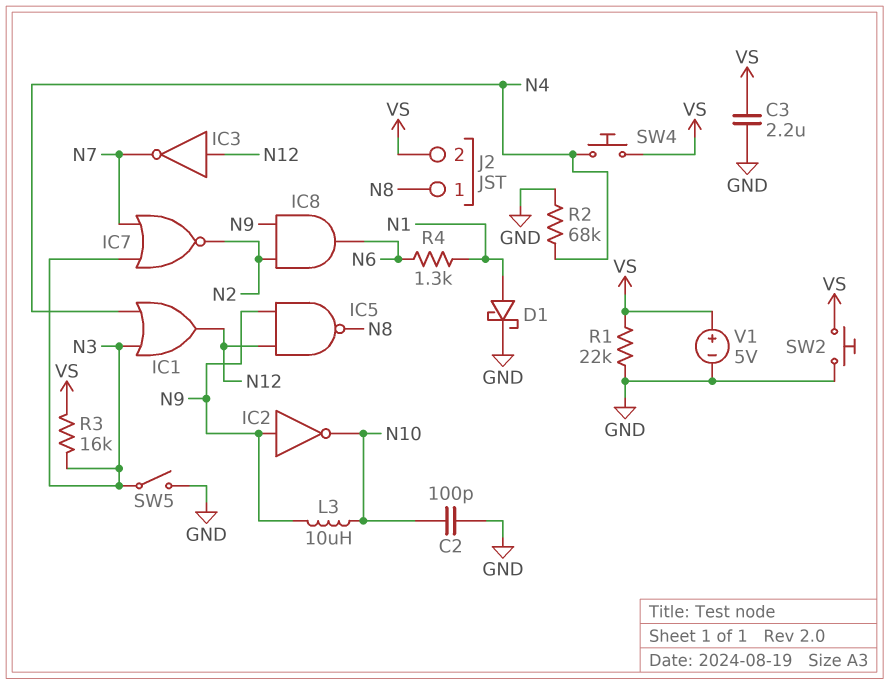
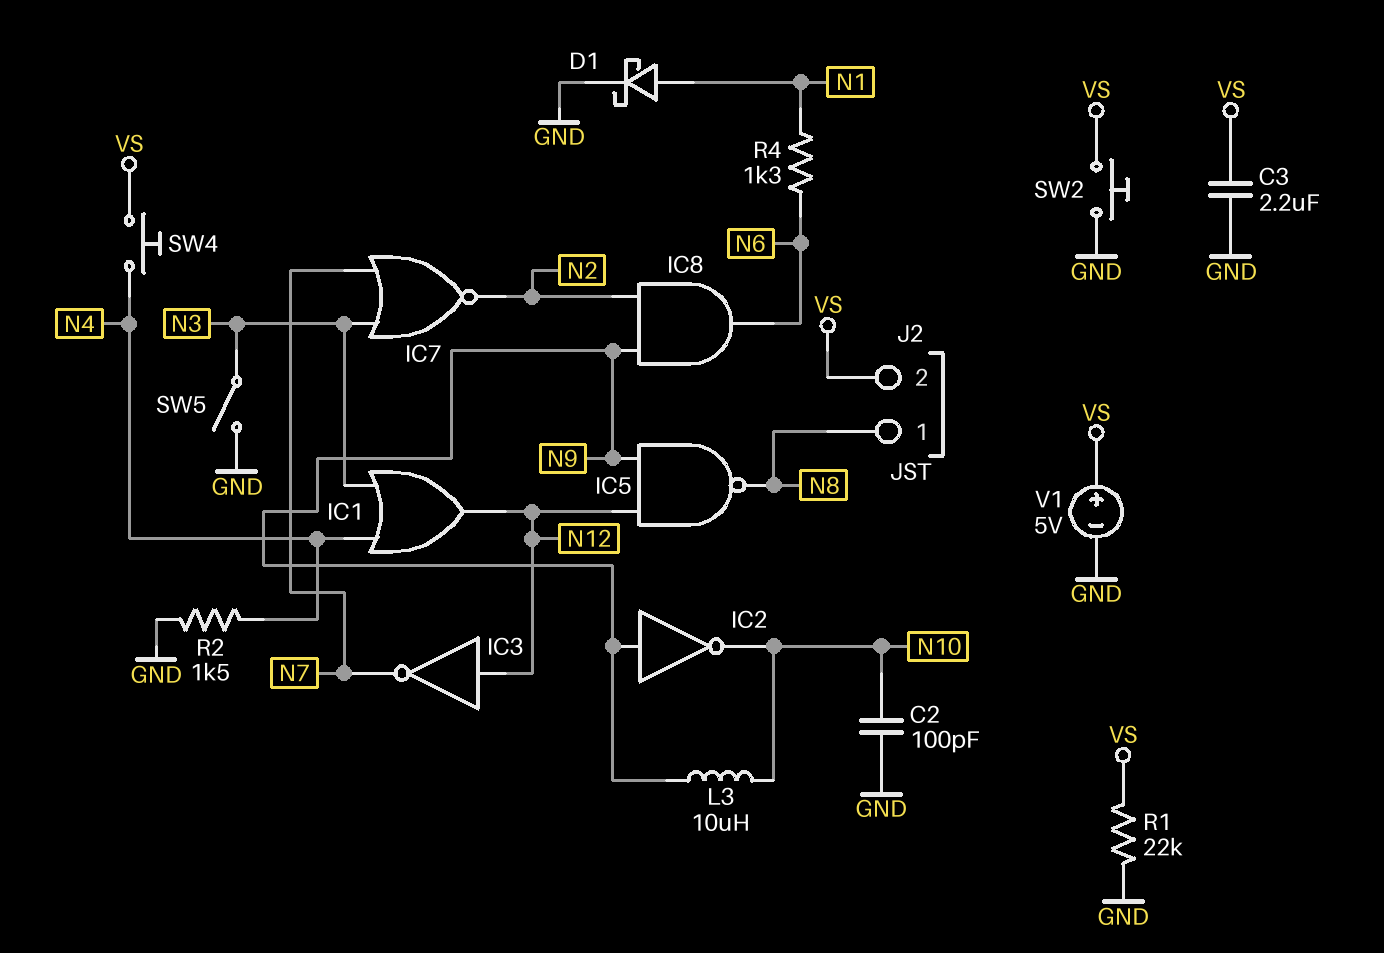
R2: 68k (GND, N4) -> 1.5k (GND, N4)
R3: 16k (N3, VS) -> none

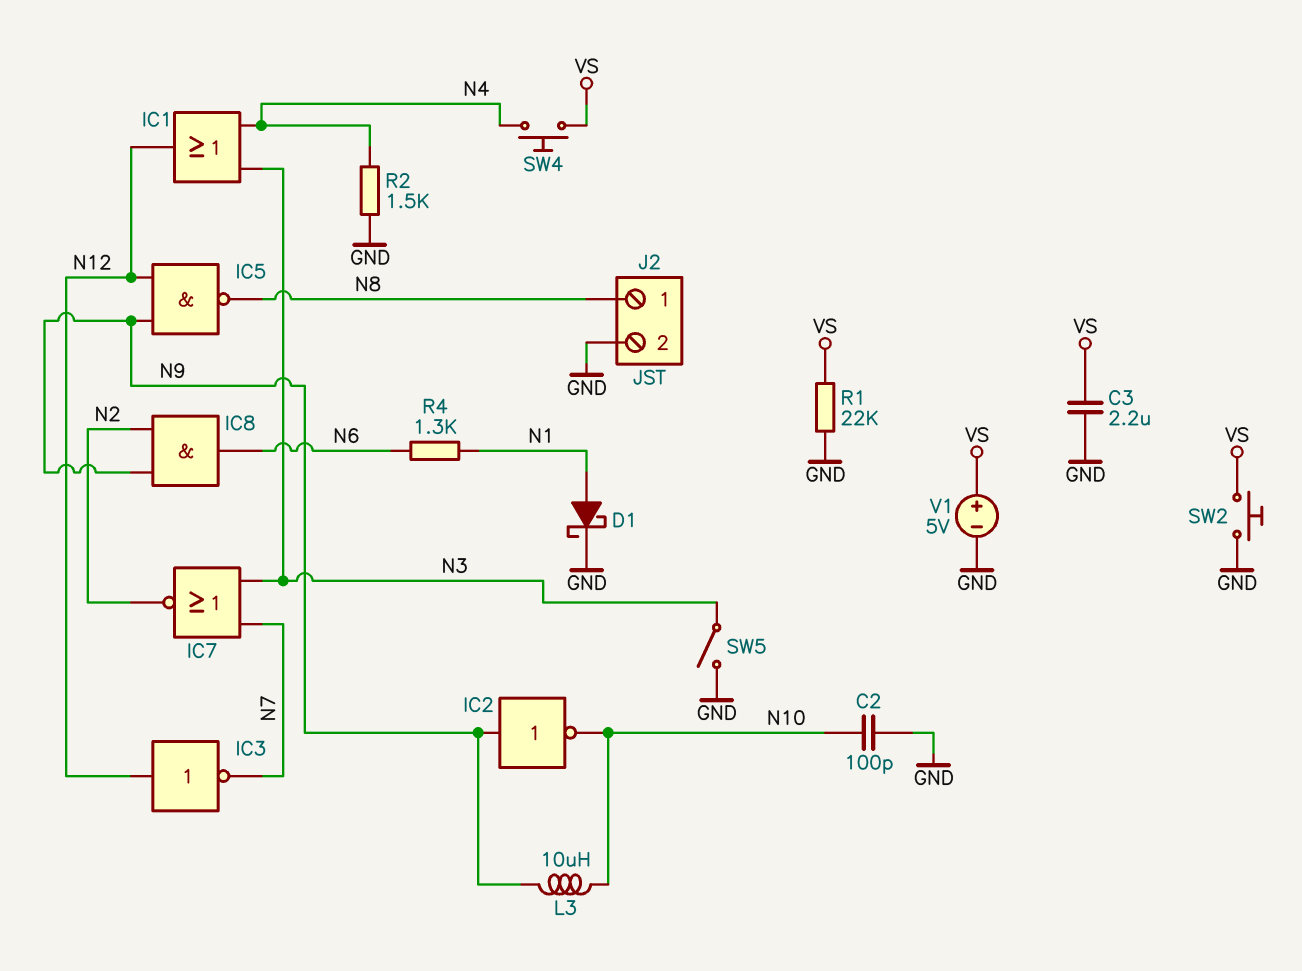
J2 pin 2: VS -> GND

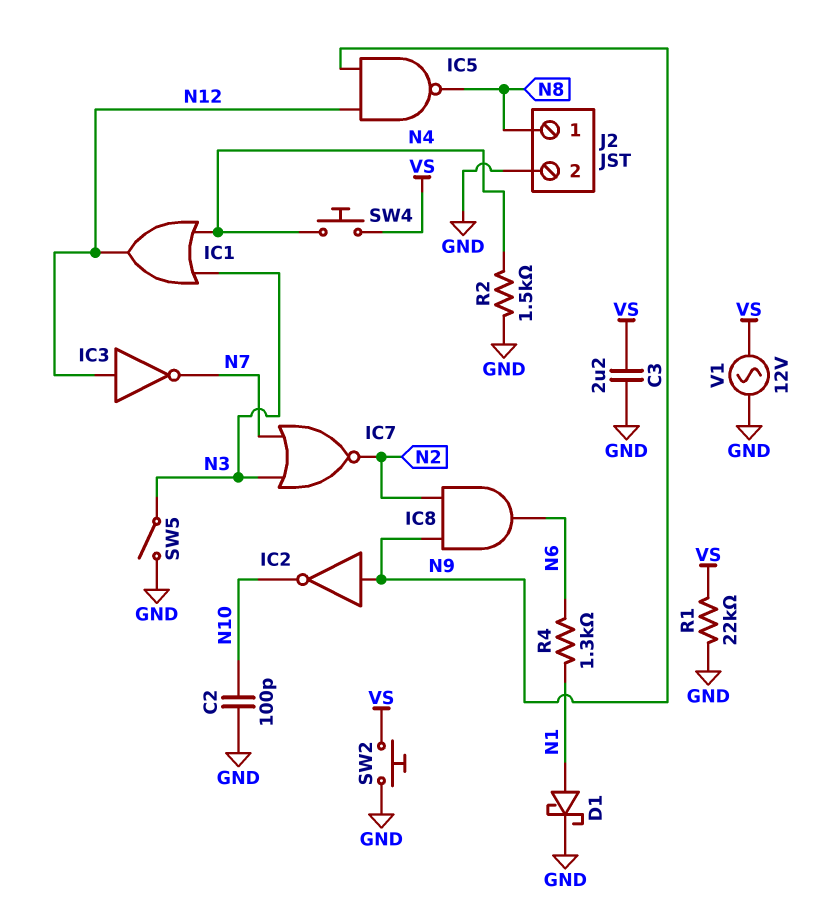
L3: 10uH (N9, N10) -> none
V1: 5V (plus VS, minus GND) -> AC 12V (GND, VS)

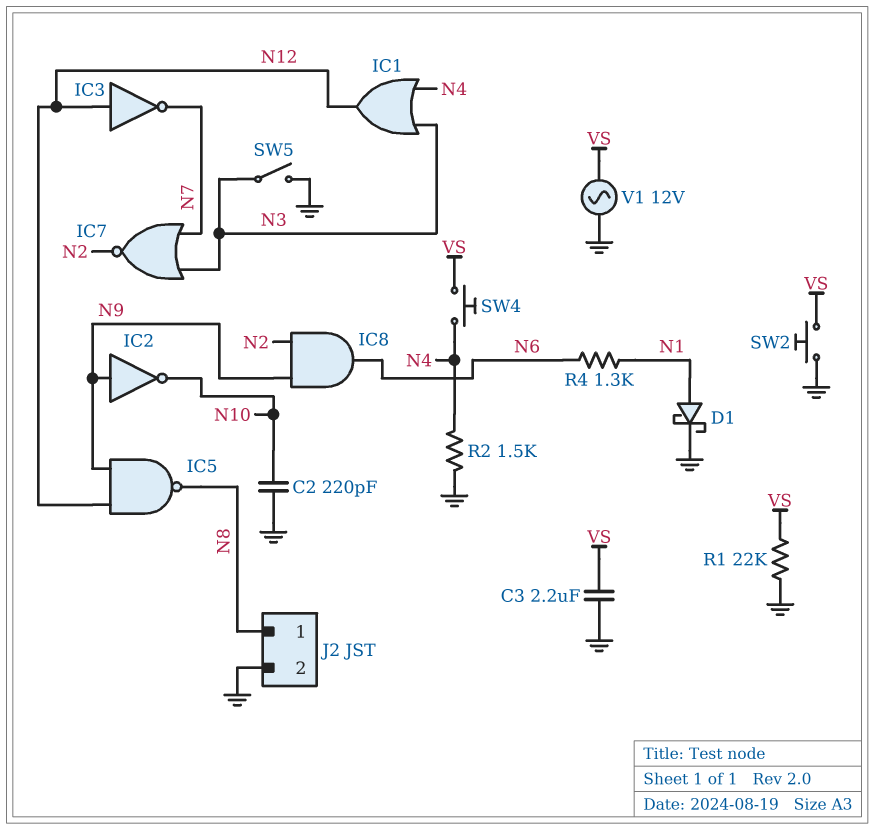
C2: 100pF (GND, N10) -> 220pF (GND, N10)

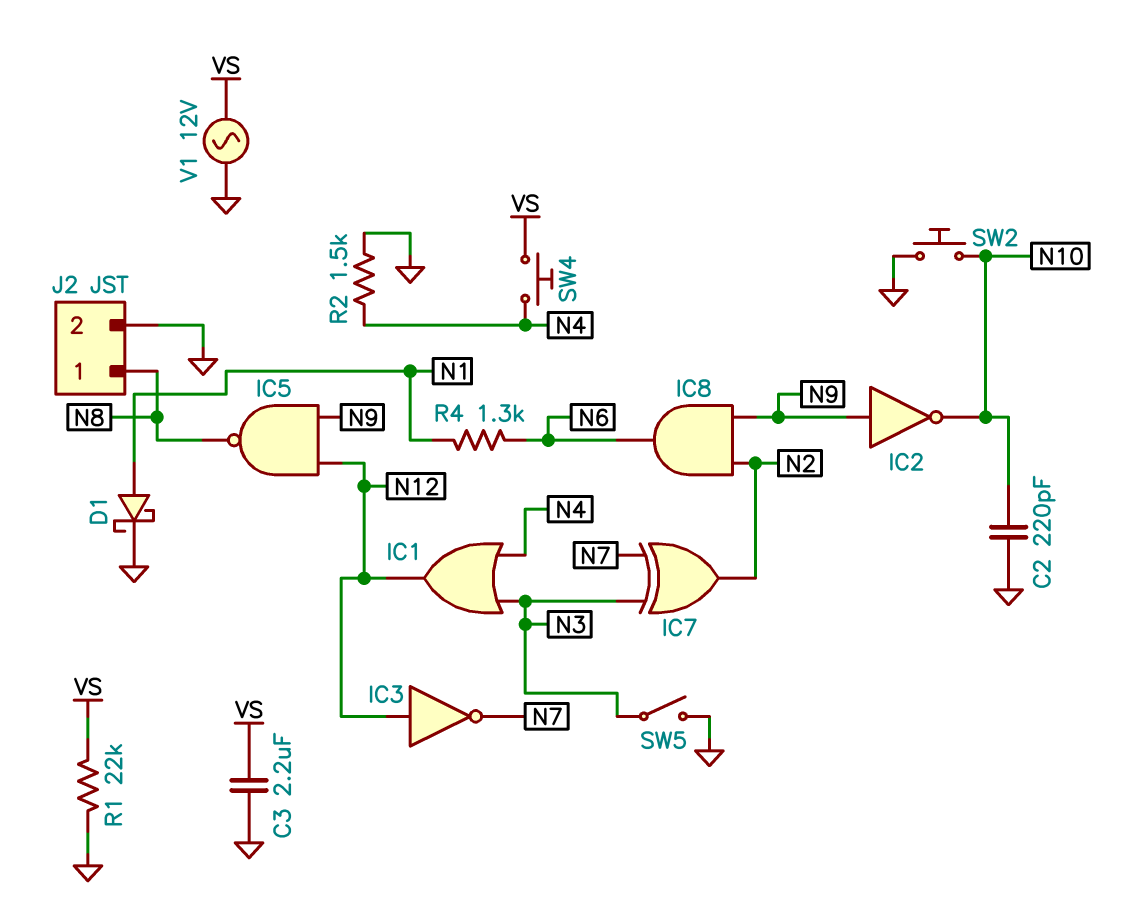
IC7: NOR (in N3, in N7, out N2) -> XOR (in N3, in N7, out N2)
SW2: button (GND, VS) -> button (GND, N10)

